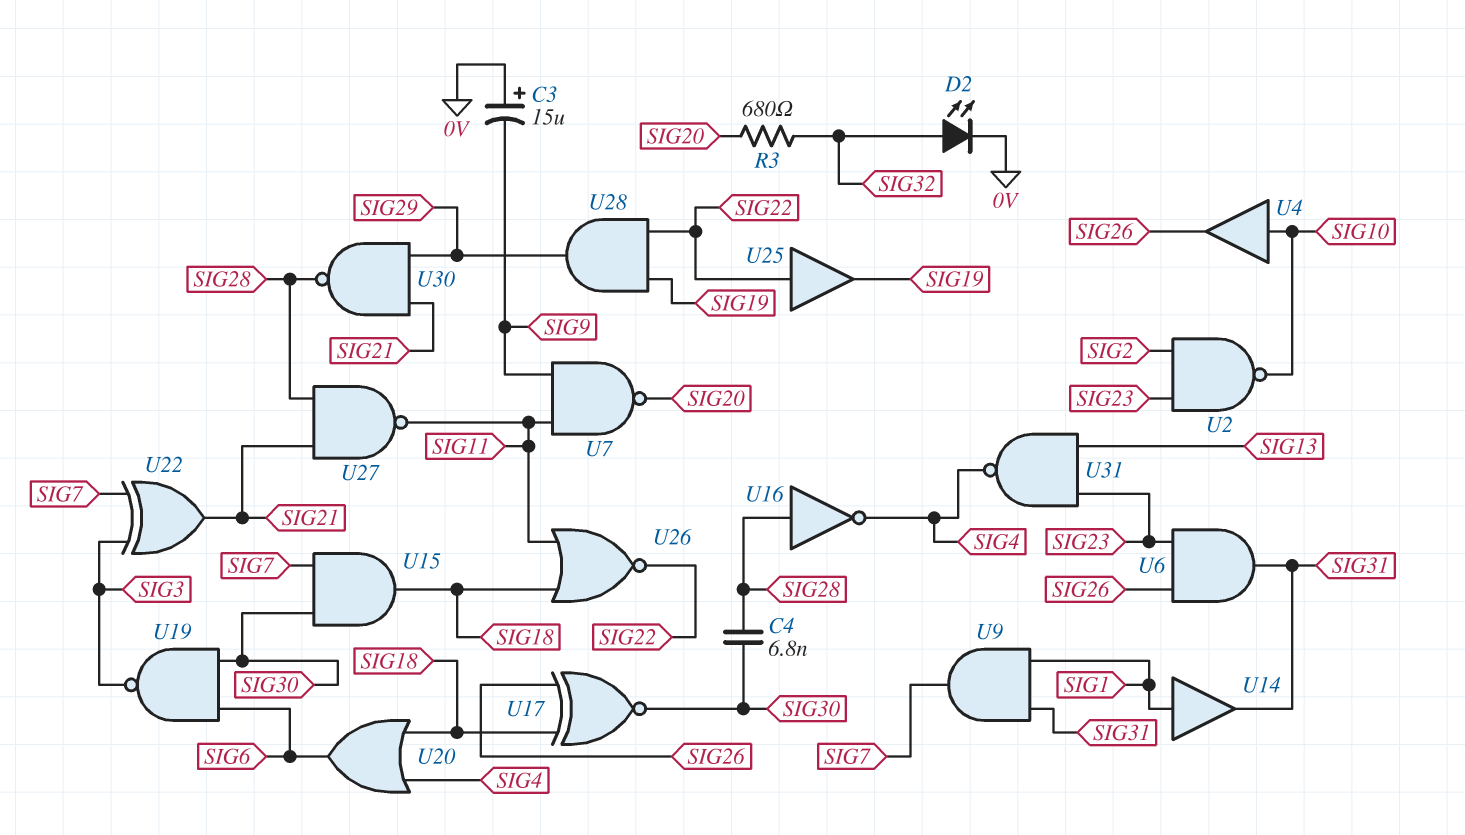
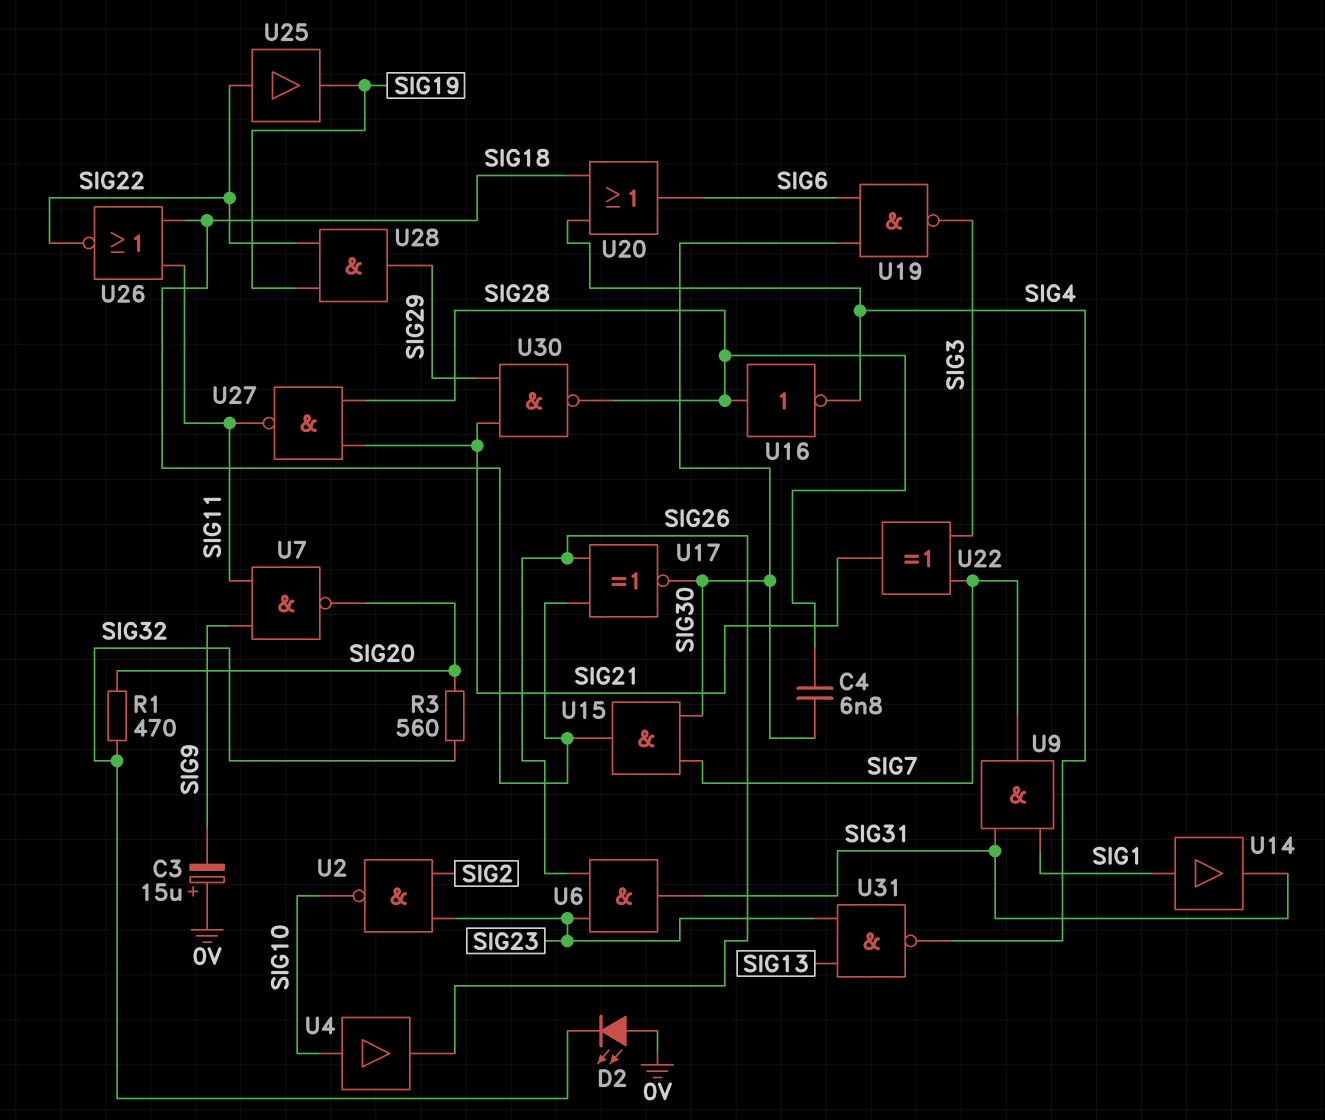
D2: LED (A SIG32, K 0V) -> LED (A 0V, K SIG32)
R1: none -> 470 (SIG20, SIG32)
R3: 680 (SIG20, SIG32) -> 560 (SIG20, SIG32)

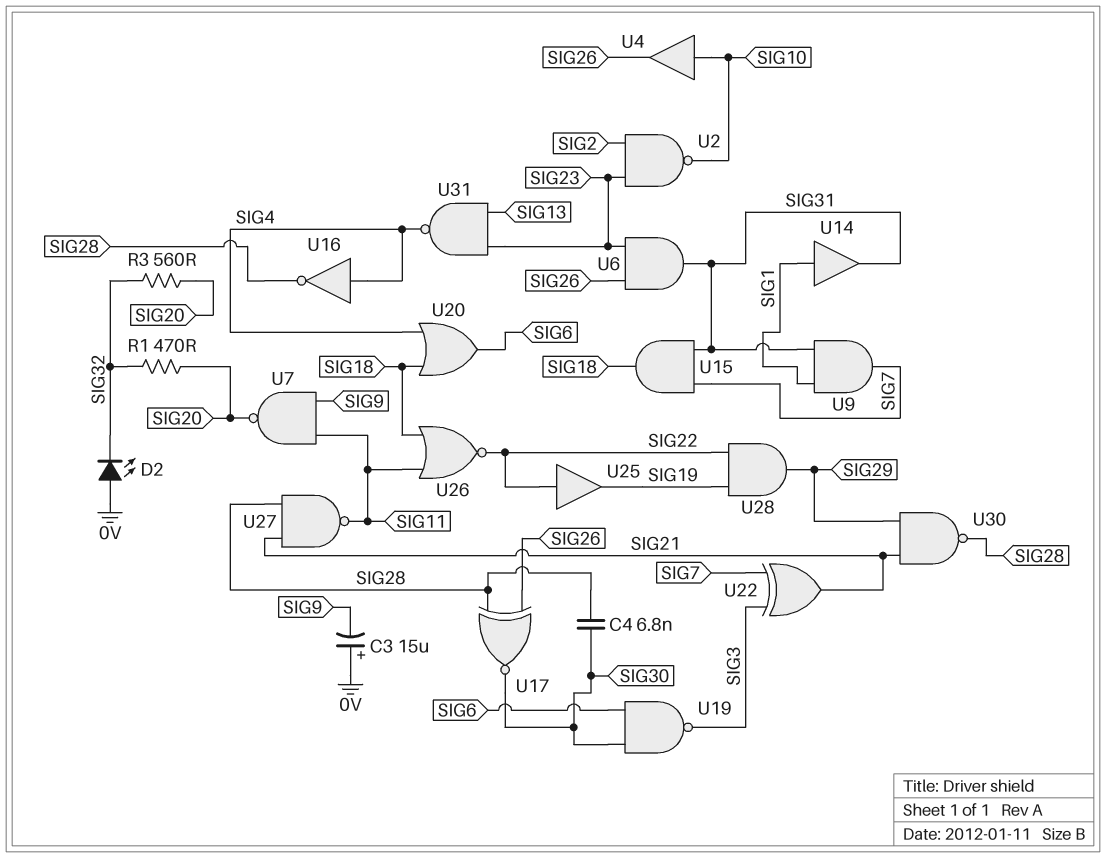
U15: AND (in SIG7, in SIG30, out SIG18) -> AND (in SIG7, in SIG31, out SIG18)
U16: NOT (in SIG28, out SIG4) -> NOT (in SIG4, out SIG28)
U17: XNOR (in SIG18, in SIG26, out SIG30) -> XNOR (in SIG26, in SIG28, out SIG30)

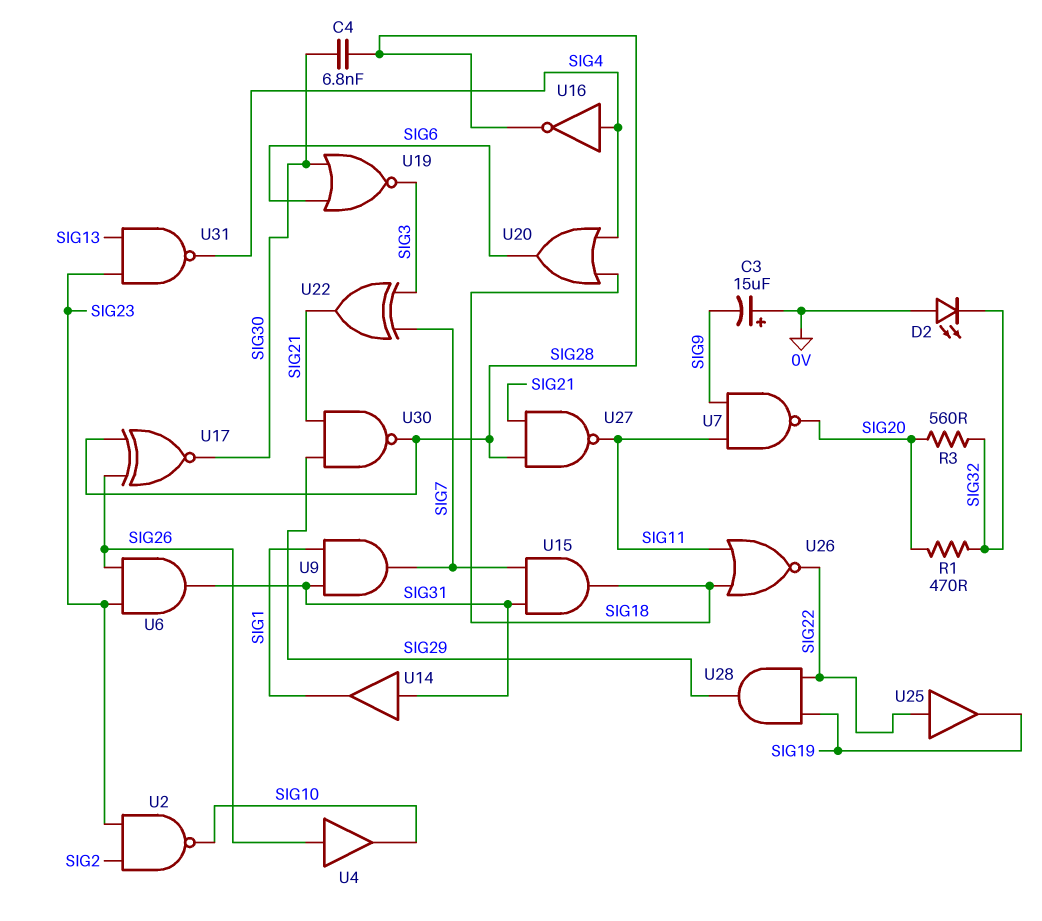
U4: buffer (in SIG10, out SIG26) -> buffer (in SIG26, out SIG10)
U14: buffer (in SIG1, out SIG31) -> buffer (in SIG31, out SIG1)
U19: NAND (in SIG6, in SIG30, out SIG3) -> NOR (in SIG6, in SIG30, out SIG3)

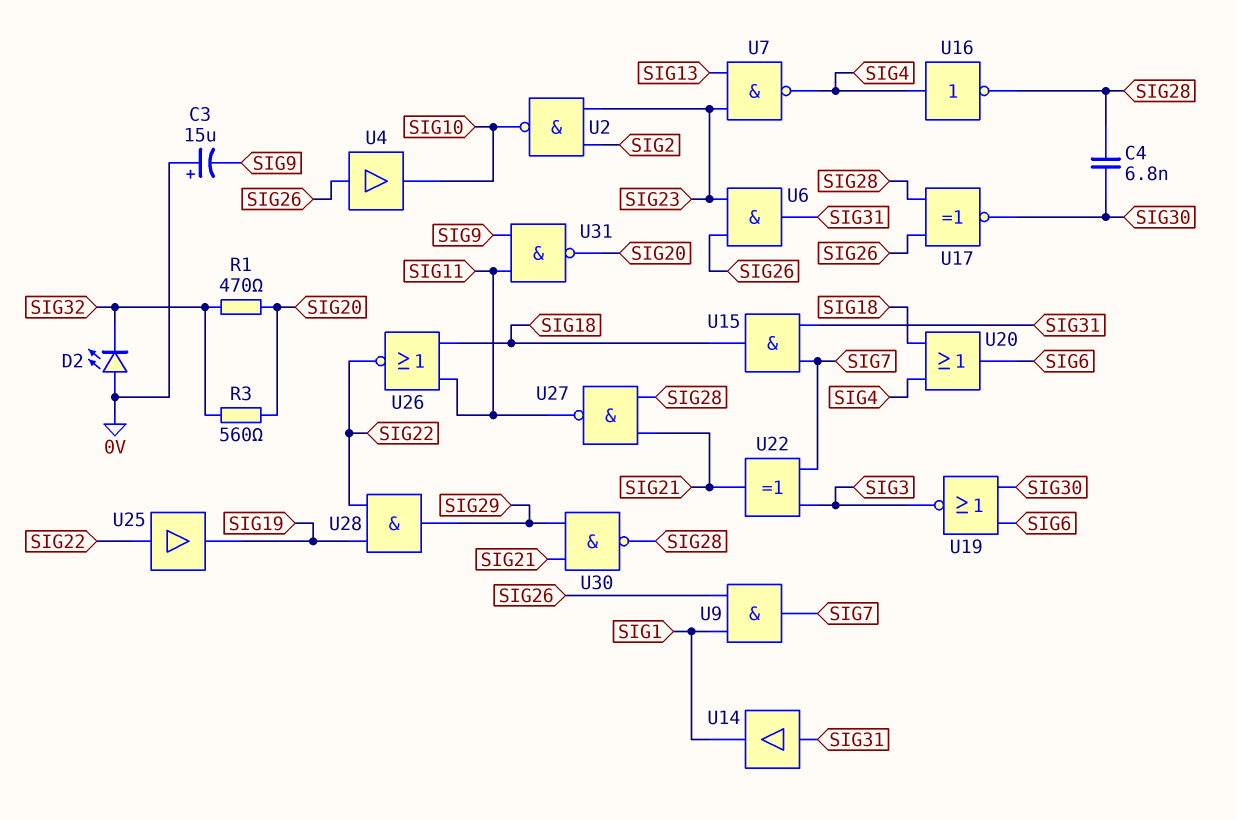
U7: NAND (in SIG9, in SIG11, out SIG20) -> NAND (in SIG13, in SIG23, out SIG4)
U9: AND (in SIG1, in SIG31, out SIG7) -> AND (in SIG1, in SIG26, out SIG7)
U31: NAND (in SIG13, in SIG23, out SIG4) -> NAND (in SIG9, in SIG11, out SIG20)

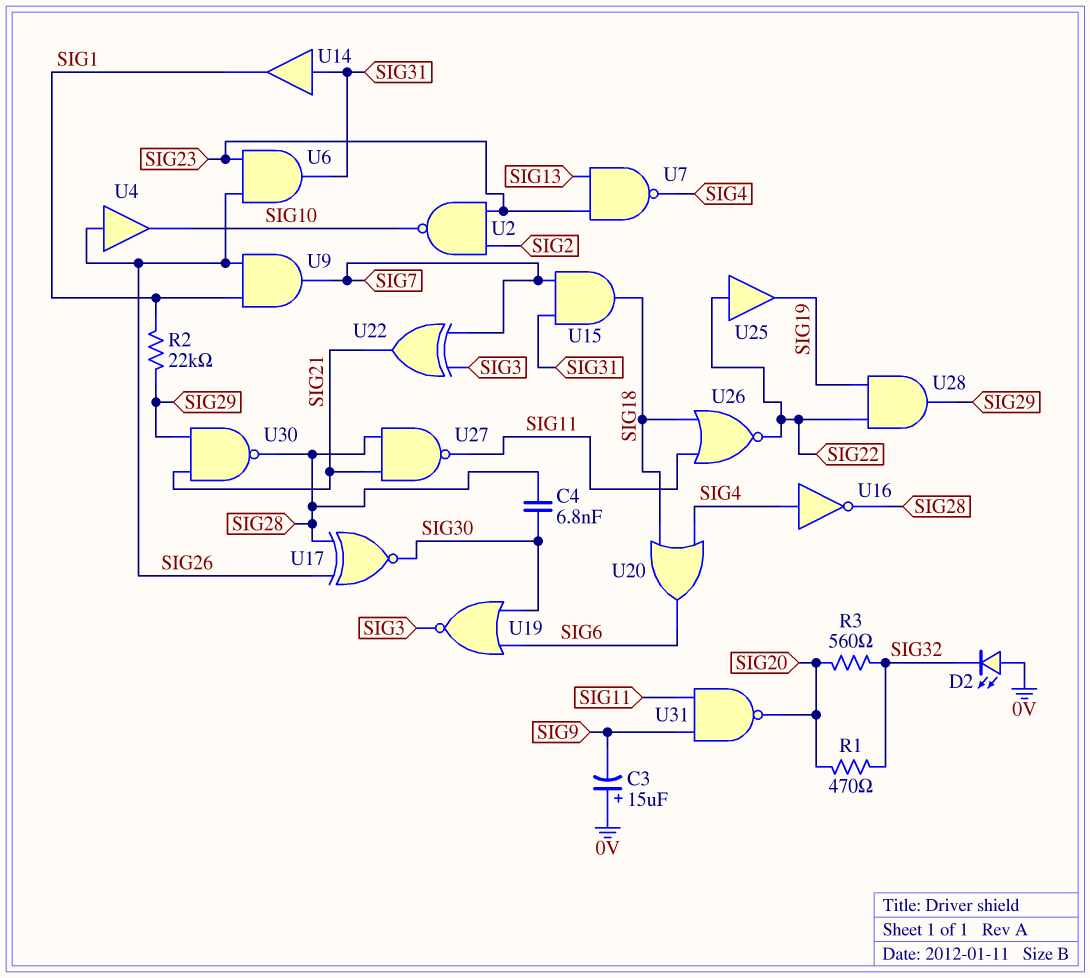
R2: none -> 22k (SIG1, SIG29)

